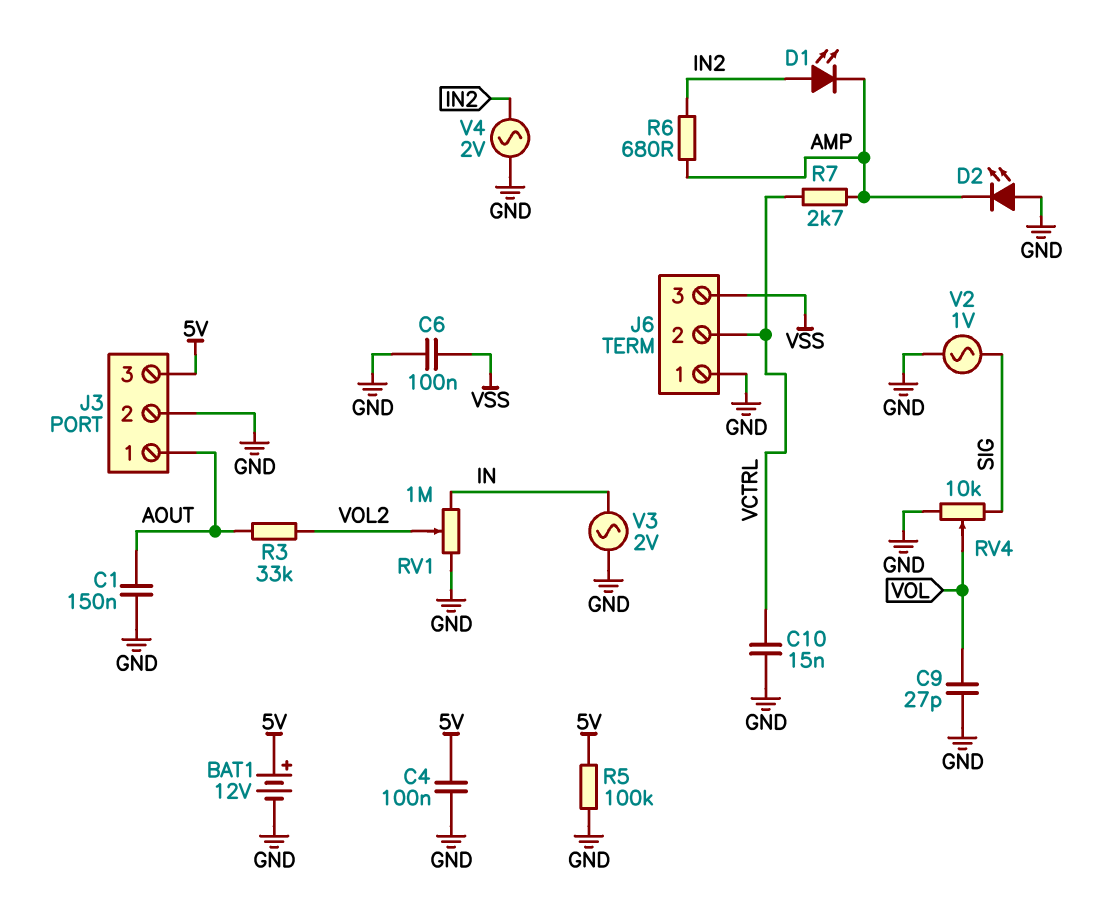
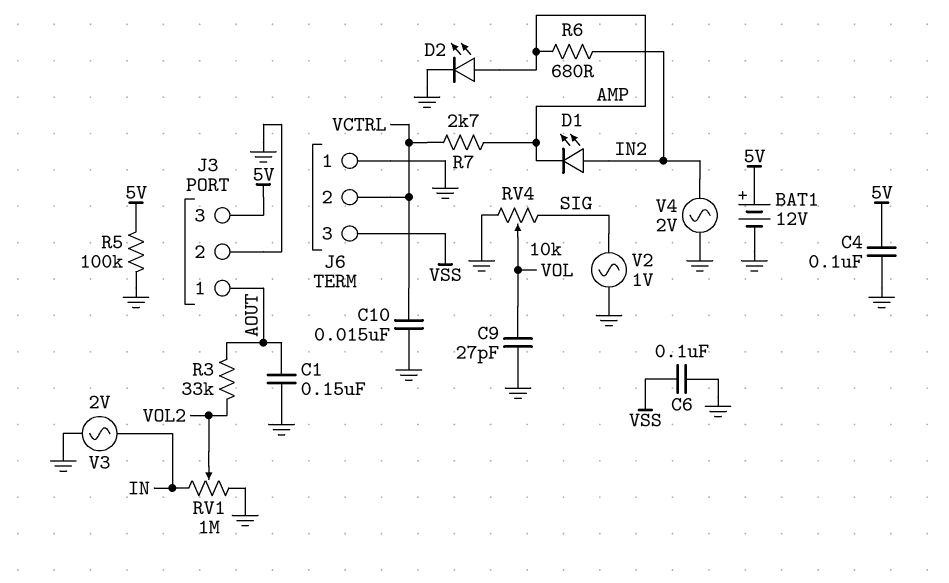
D2: LED (A GND, K AMP) -> LED (A AMP, K GND)

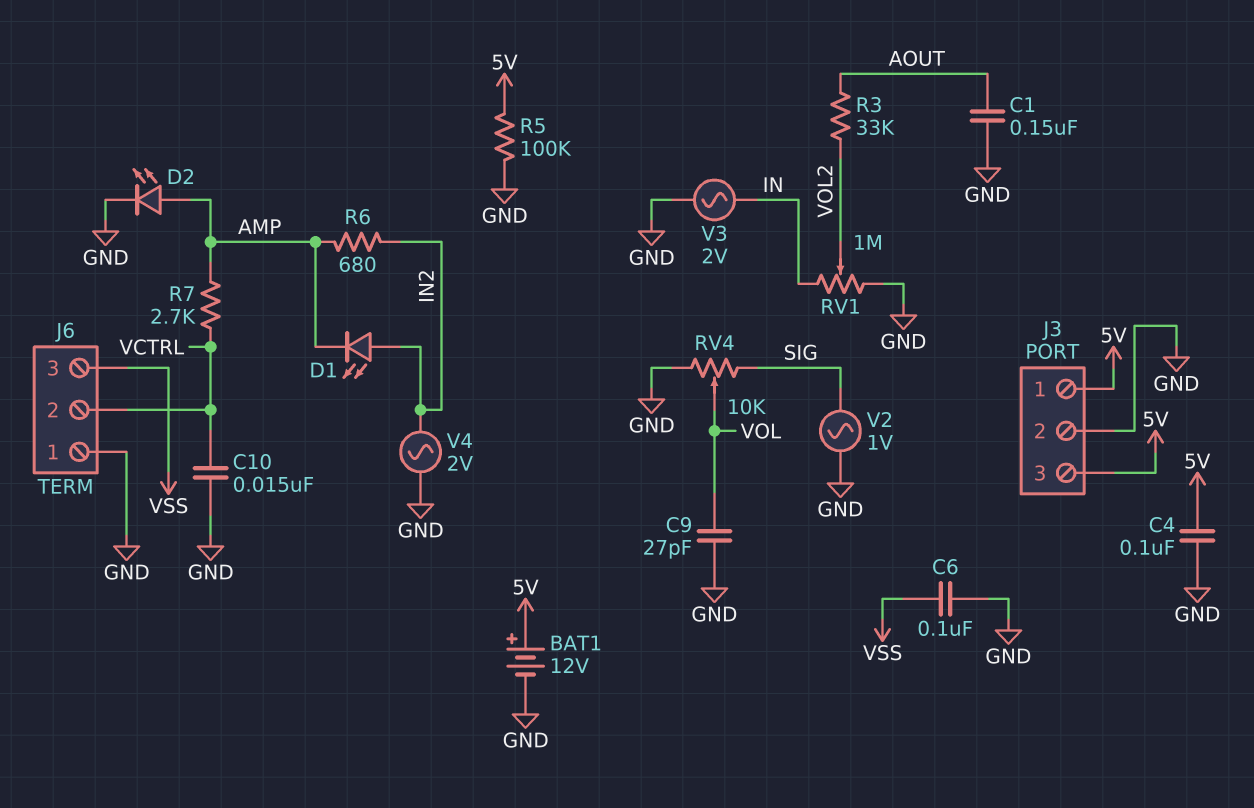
J3 pin 1: AOUT -> 5V

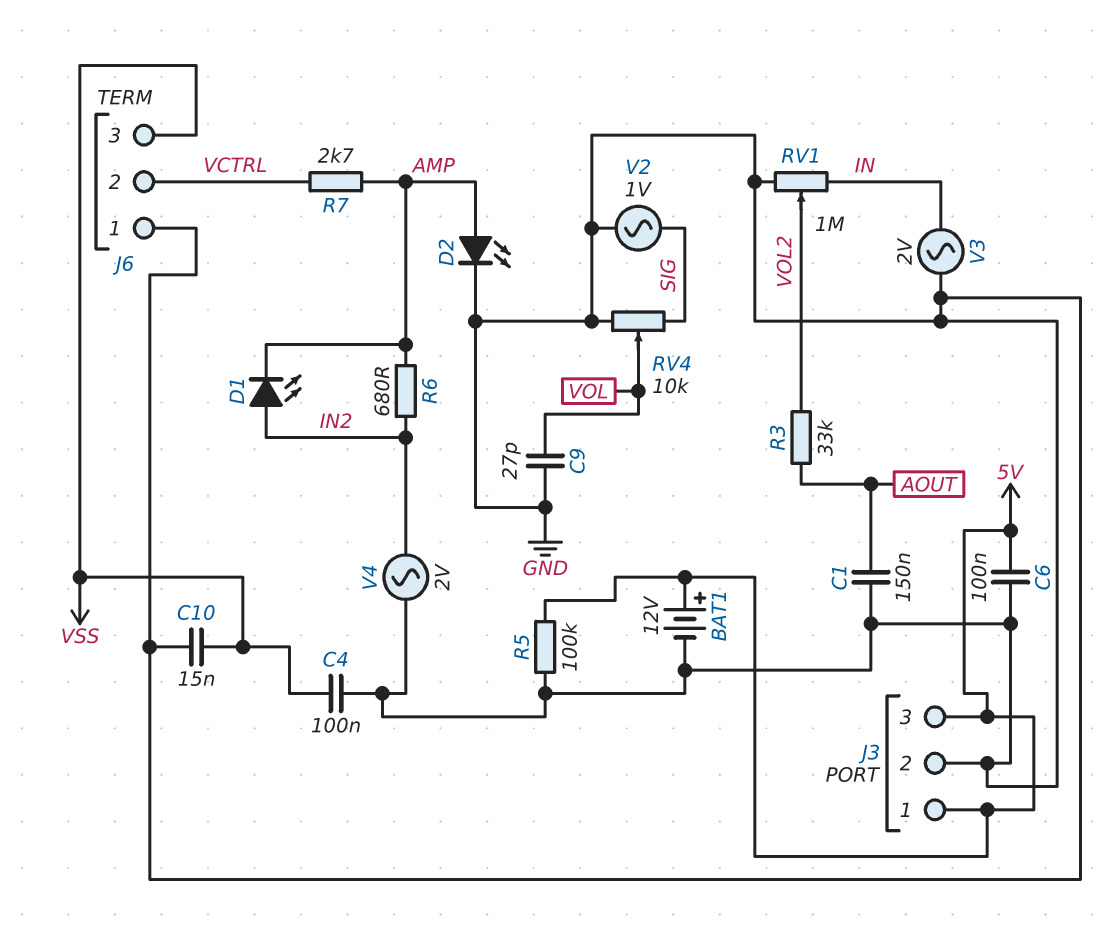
C4: 100nF (5V, GND) -> 100nF (GND, VSS)
C6: 100nF (GND, VSS) -> 100nF (5V, GND)
C10: 15nF (GND, VCTRL) -> 15nF (GND, VSS)

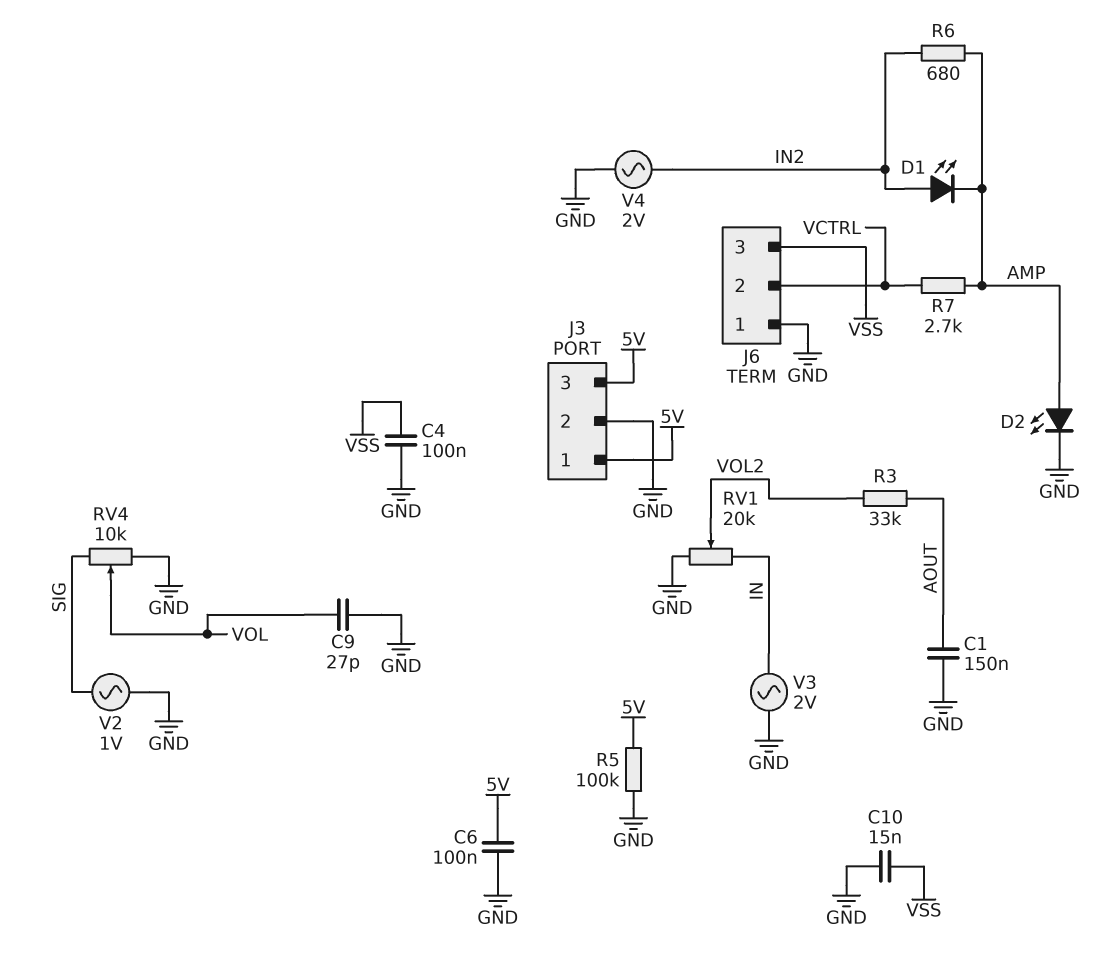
BAT1: 12V (plus 5V, minus GND) -> none
RV1: 1M (GND, IN, wiper VOL2) -> 20k (GND, IN, wiper VOL2)

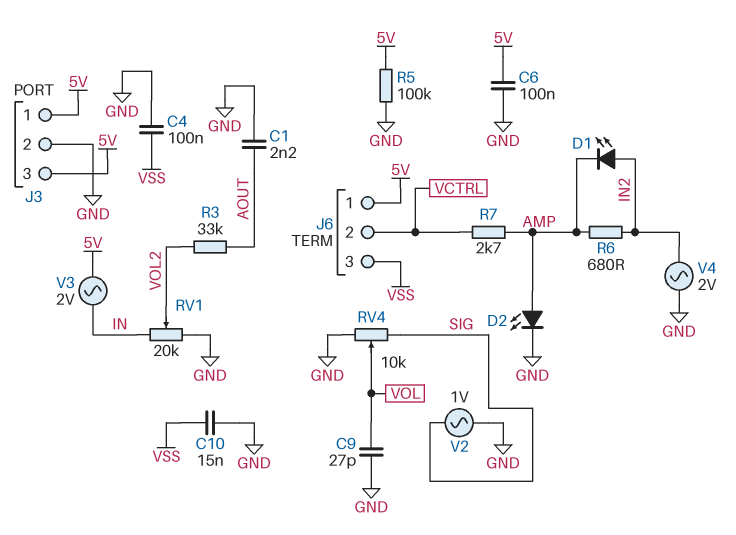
C1: 150nF (AOUT, GND) -> 2.2nF (AOUT, GND)
J6 pin 1: GND -> 5V
V3: AC 2V (GND, IN) -> AC 2V (5V, IN)

